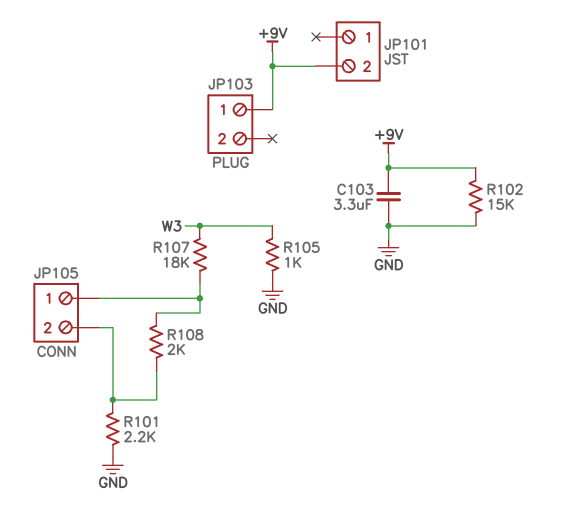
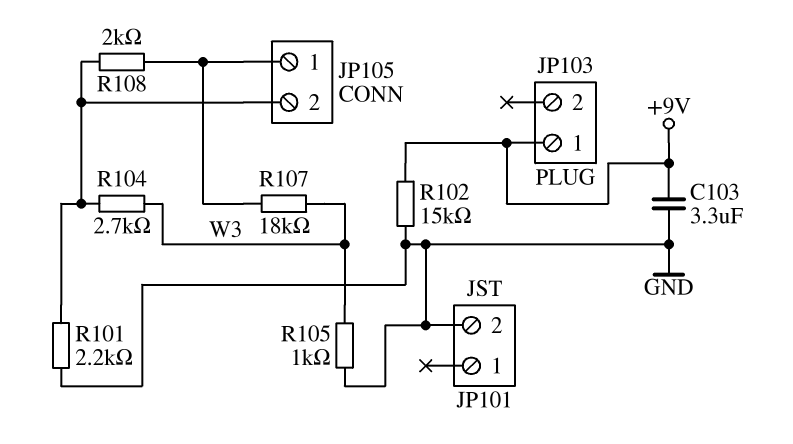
JP101 pin 2: +9V -> GND
R104: none -> 2.7k (JP105/2, W3)

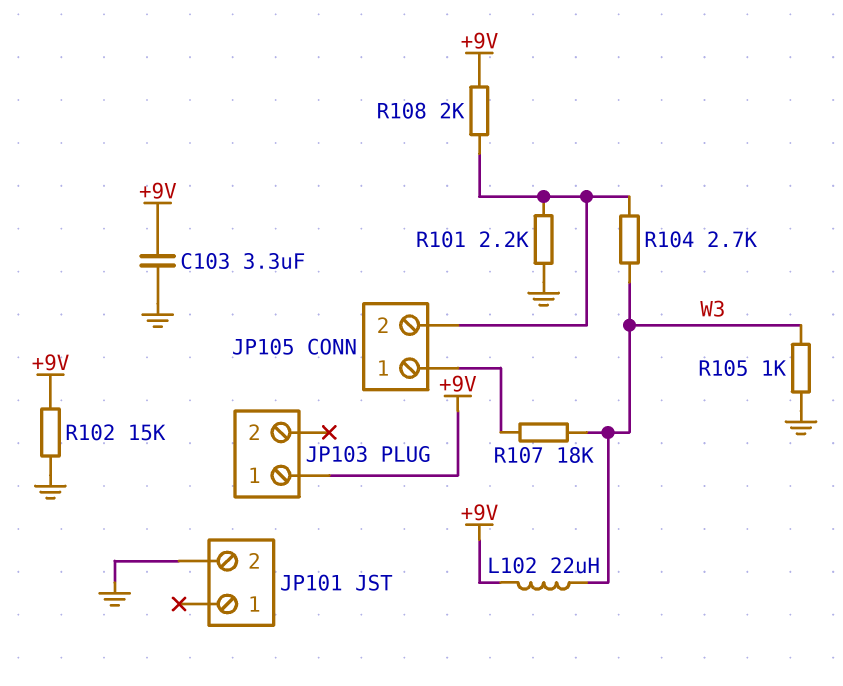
L102: none -> 22uH (+9V, W3)
R108: 2k (JP105/1, JP105/2) -> 2k (+9V, JP105/2)

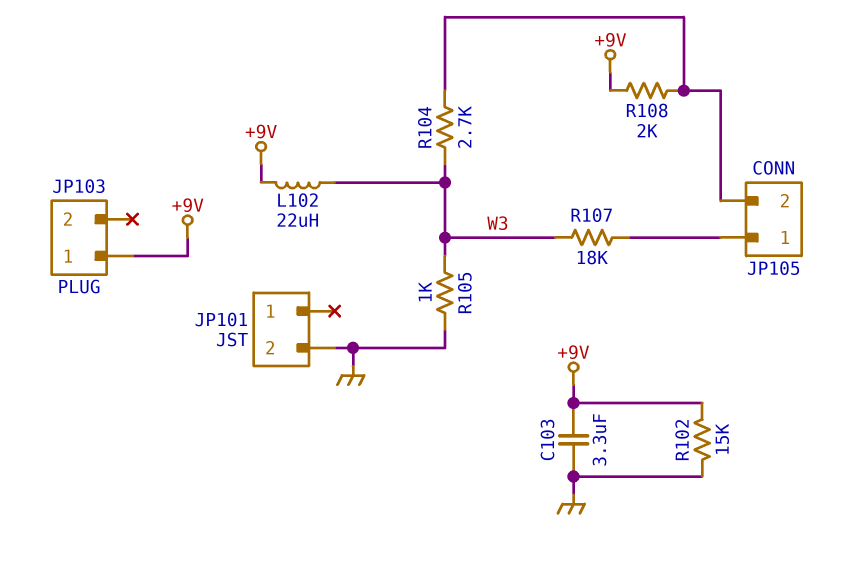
R101: 2.2k (GND, JP105/2) -> none

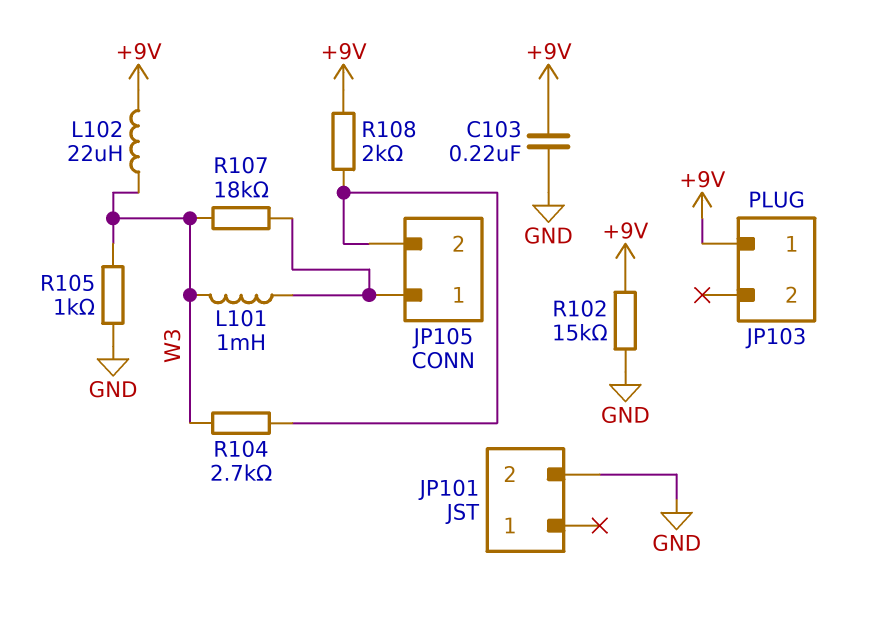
C103: 3.3uF (+9V, GND) -> 220nF (+9V, GND)
L101: none -> 1mH (JP105/1, W3)

